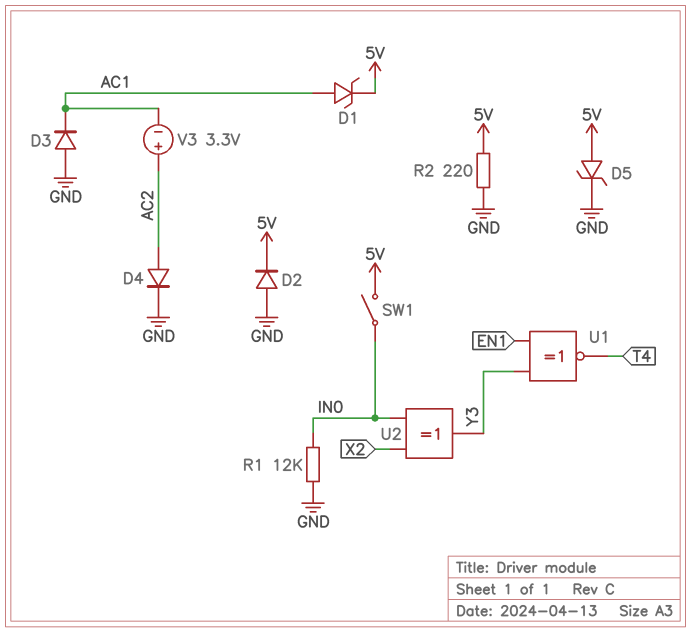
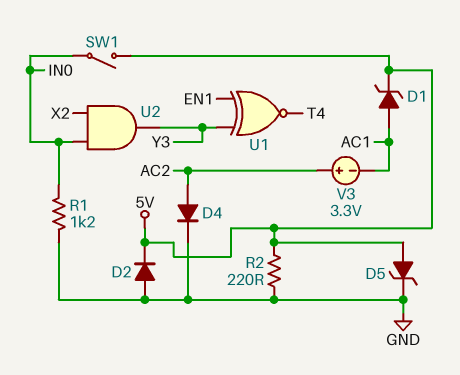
D3: diode (A GND, K AC1) -> none
R1: 12k (GND, IN0) -> 1.2k (GND, IN0)
U2: XOR (in IN0, in X2, out Y3) -> AND (in IN0, in X2, out Y3)

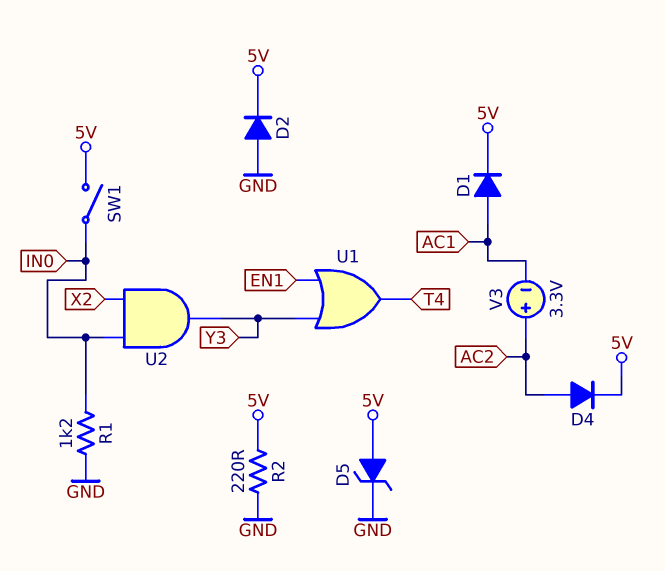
D1: zener (A AC1, K 5V) -> diode (A AC1, K 5V)
D4: diode (A AC2, K GND) -> diode (A AC2, K 5V)
U1: XNOR (in EN1, in Y3, out T4) -> OR (in EN1, in Y3, out T4)

